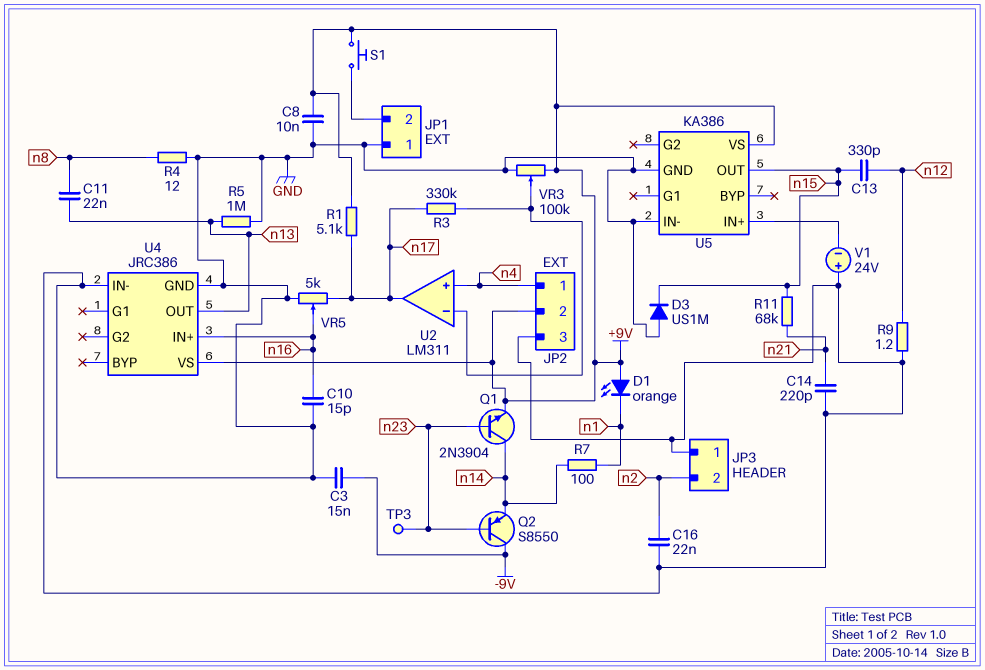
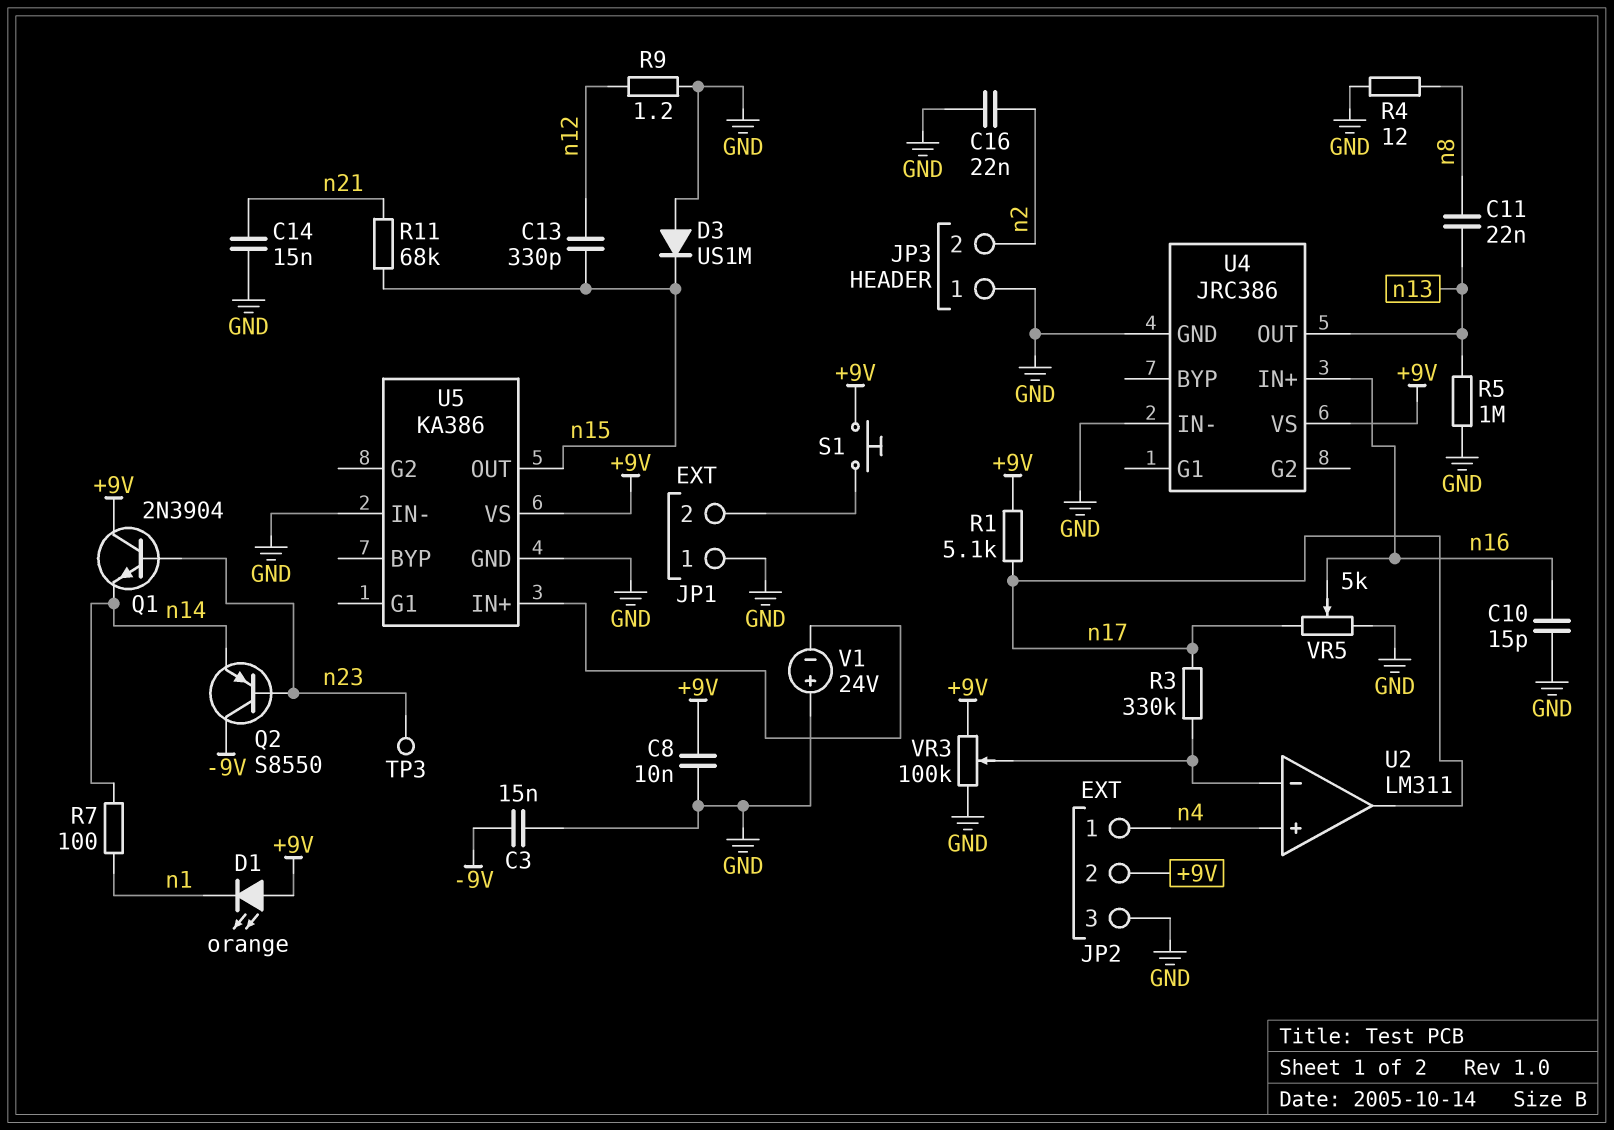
C14: 220pF (GND, n21) -> 15nF (GND, n21)
Q1: NPN 2N3904 (B n23, C n14, E +9V) -> NPN 2N3904 (B n23, C +9V, E n14)

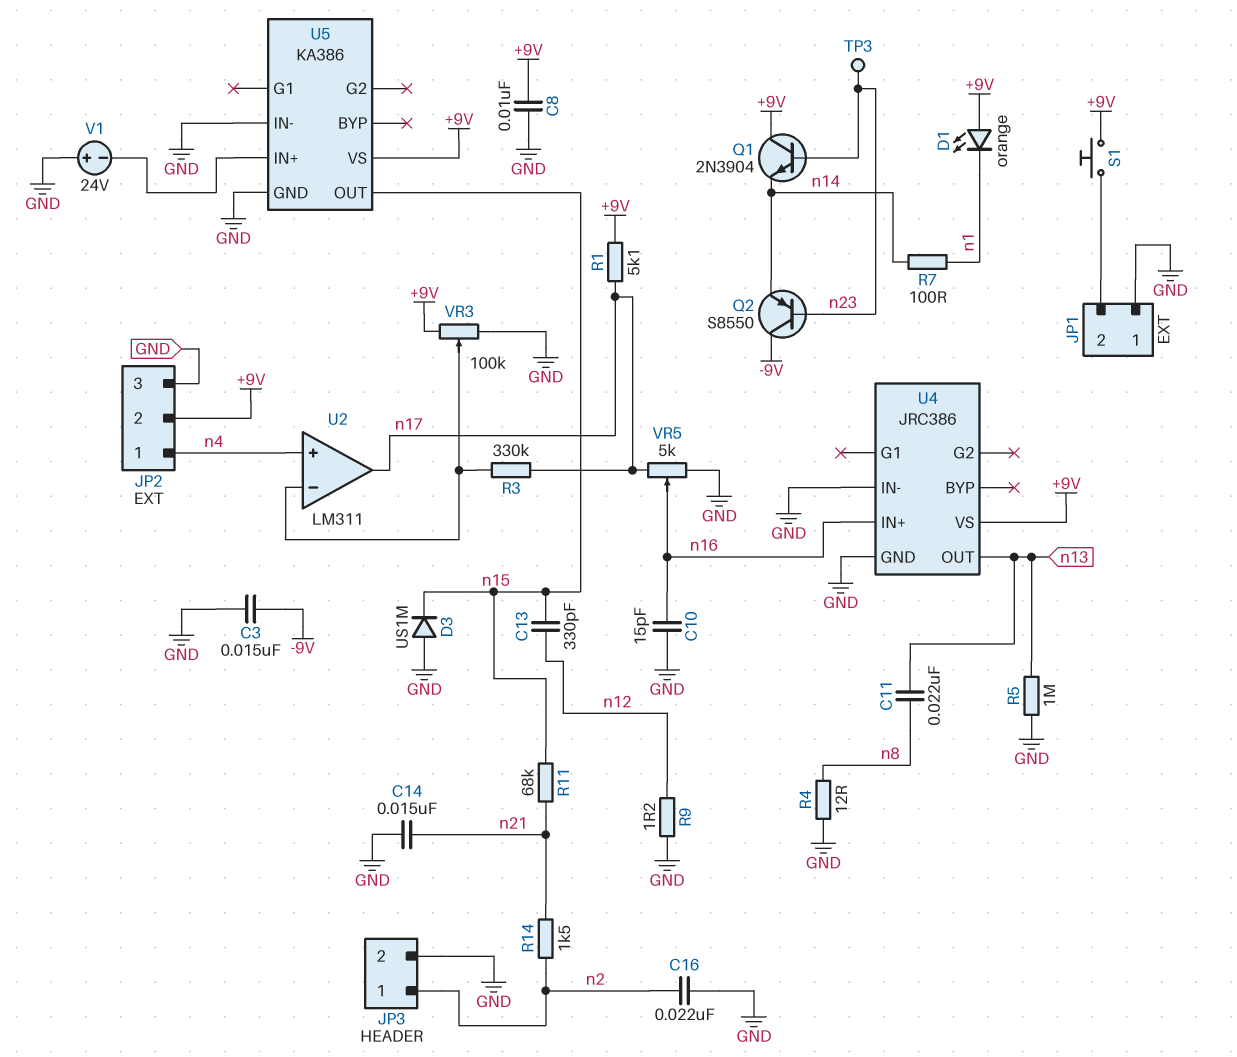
JP3 pin 1: GND -> n2
JP3 pin 2: n2 -> GND
R14: none -> 1.5k (n2, n21)

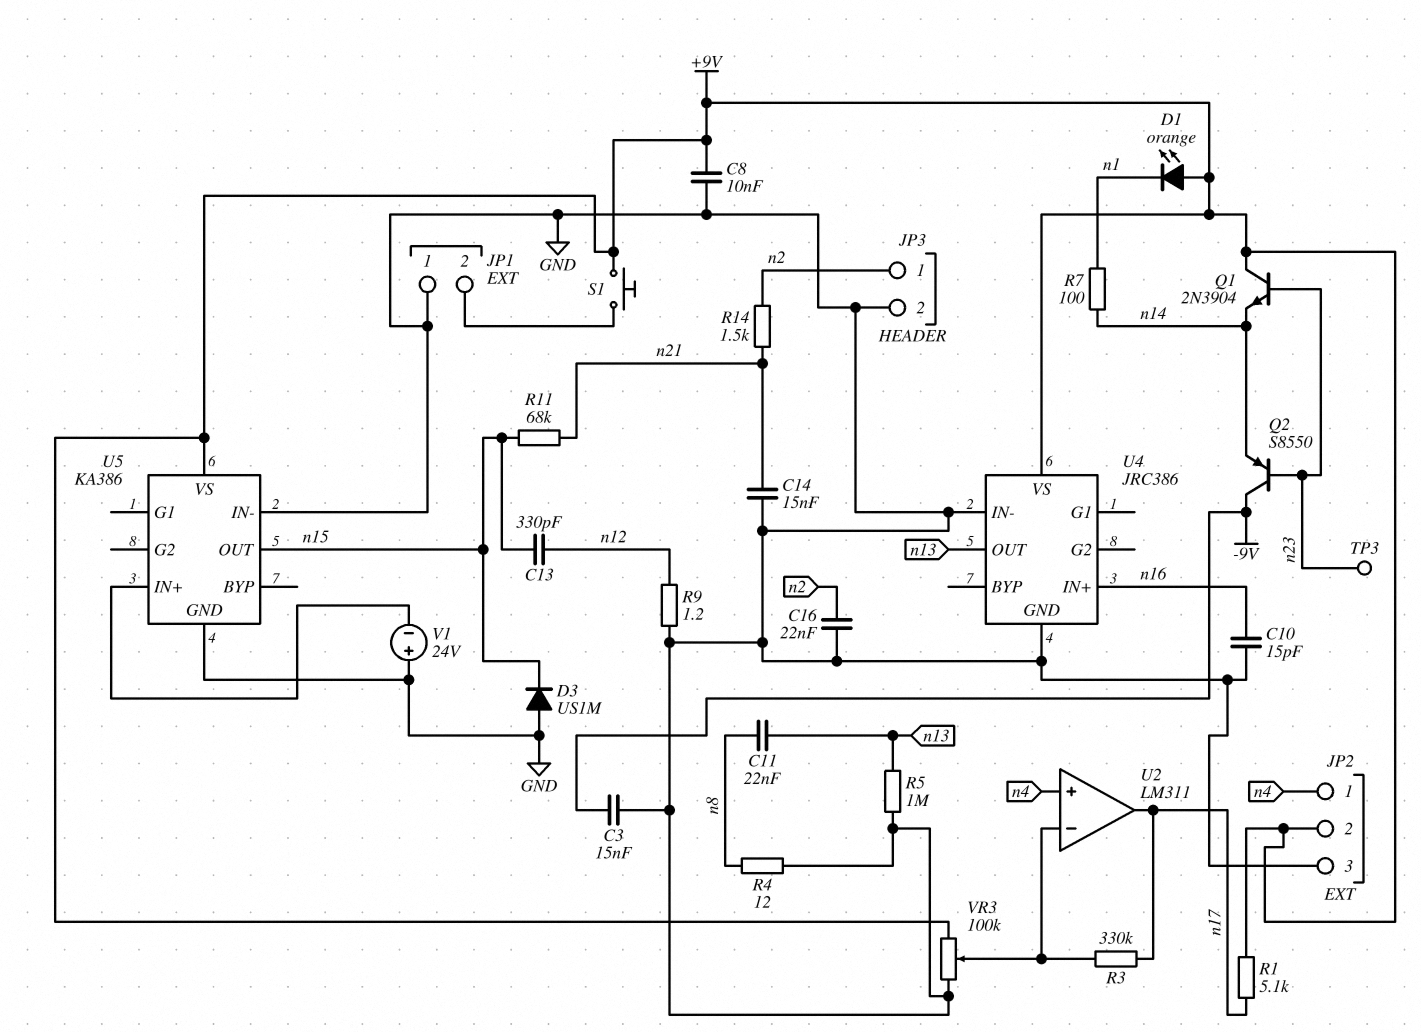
VR5: 5k (GND, n17, wiper n16) -> none

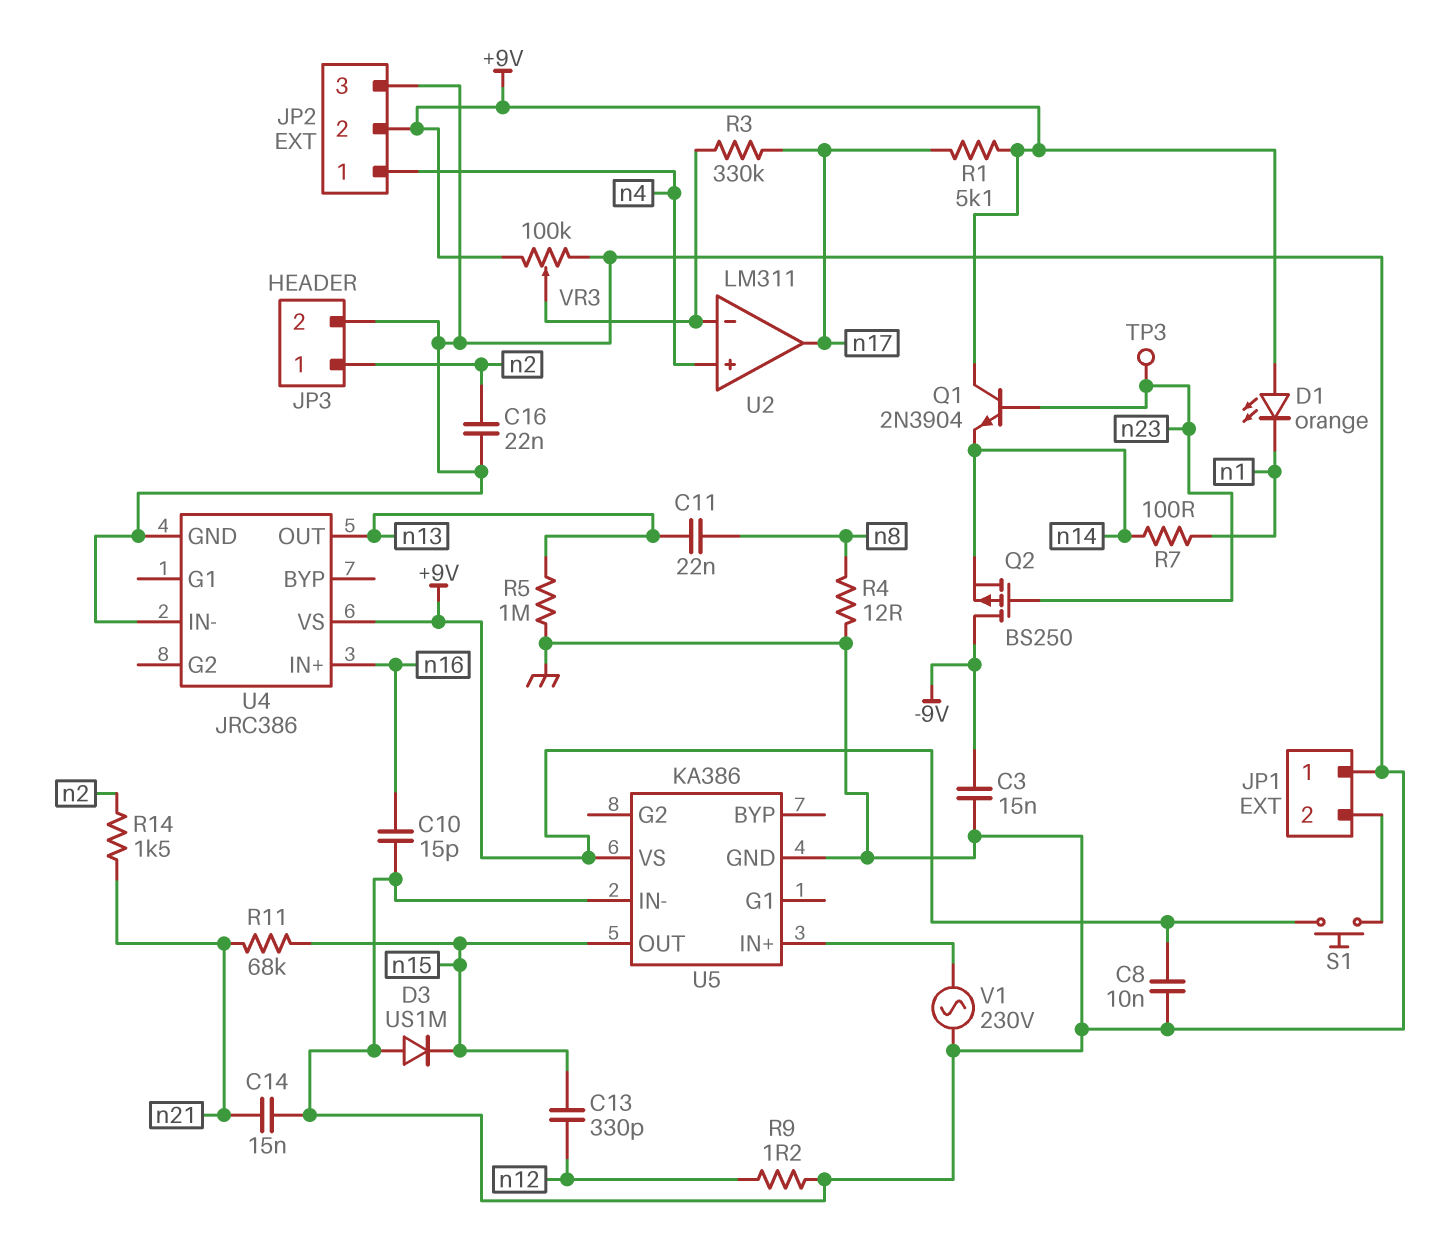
Q2: PNP S8550 (B n23, C -9V, E n14) -> PMOS BS250 (G n23, D -9V, S n14)
V1: 24V (plus GND, minus U5/IN+) -> AC 230V (GND, U5/IN+)

